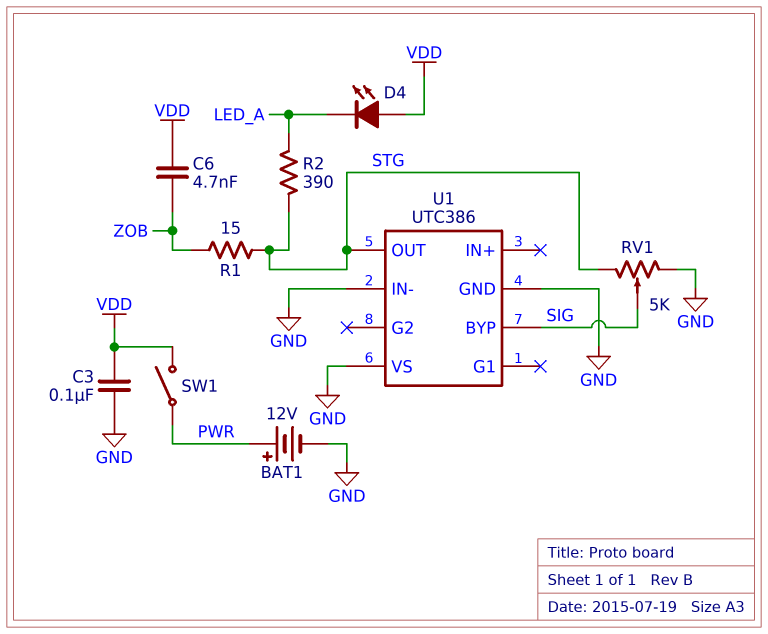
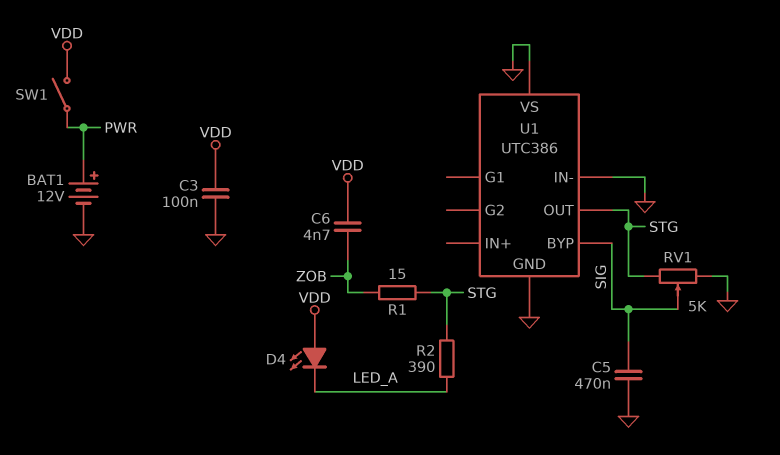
C5: none -> 470nF (GND, SIG)

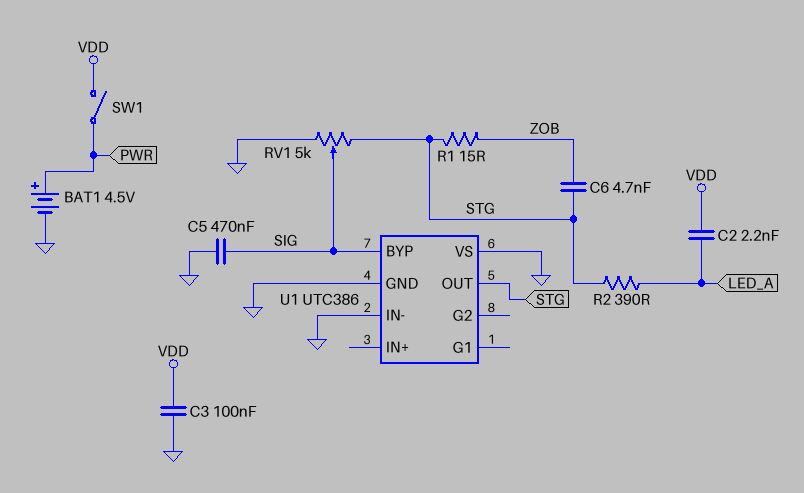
BAT1: 12V (plus PWR, minus GND) -> 4.5V (plus PWR, minus GND)
C2: none -> 2.2nF (LED_A, VDD)
C6: 4.7nF (VDD, ZOB) -> 4.7nF (STG, ZOB)
D4: LED (A VDD, K LED_A) -> none

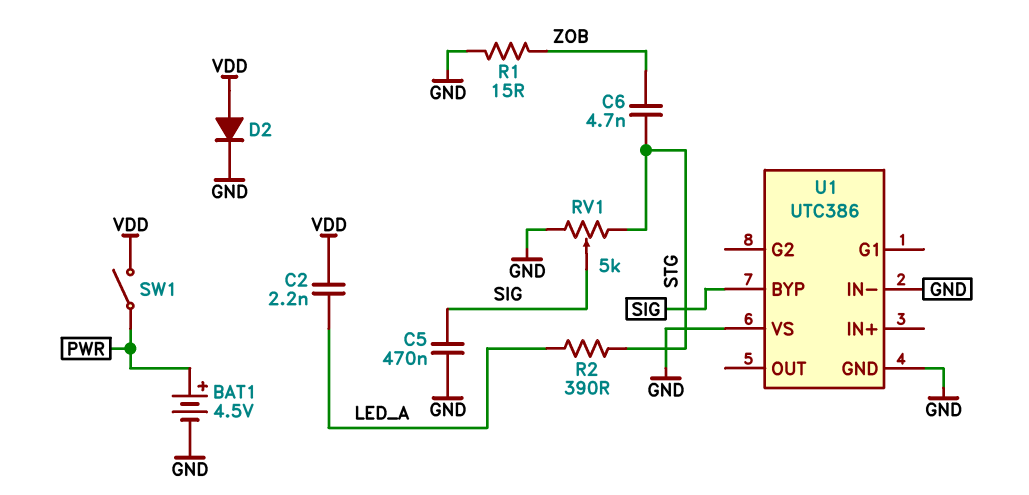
C3: 100nF (GND, VDD) -> none
D2: none -> diode (A VDD, K GND)
R1: 15 (STG, ZOB) -> 15 (GND, ZOB)
U1 pin OUT: STG -> none

